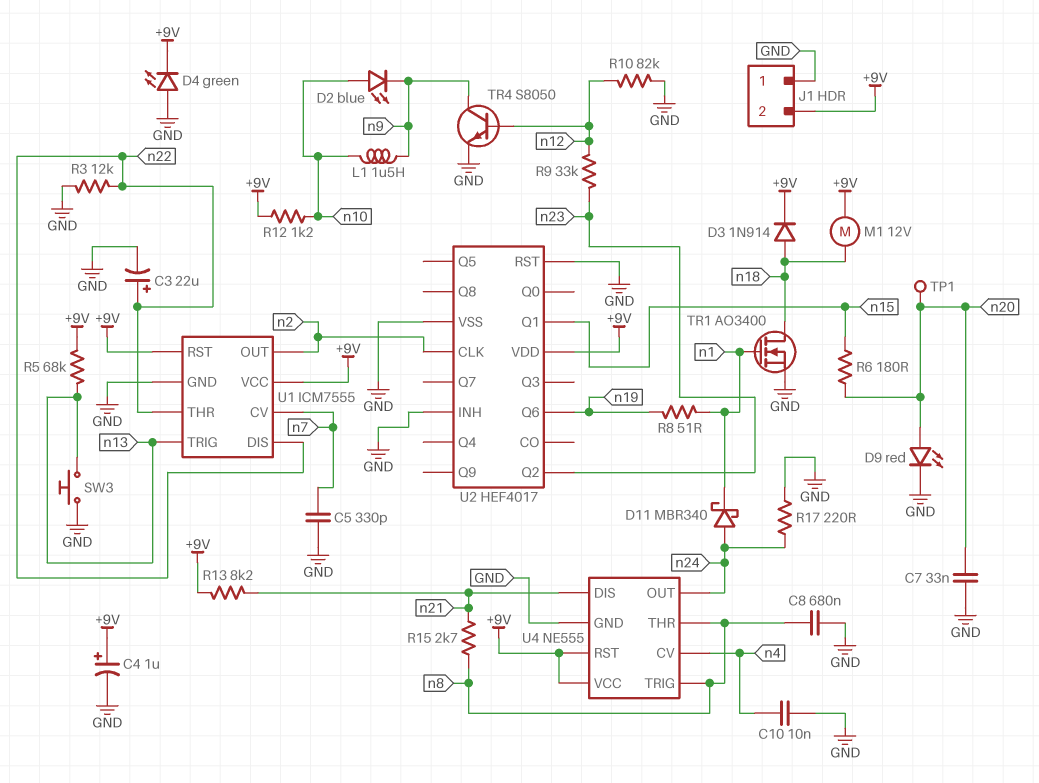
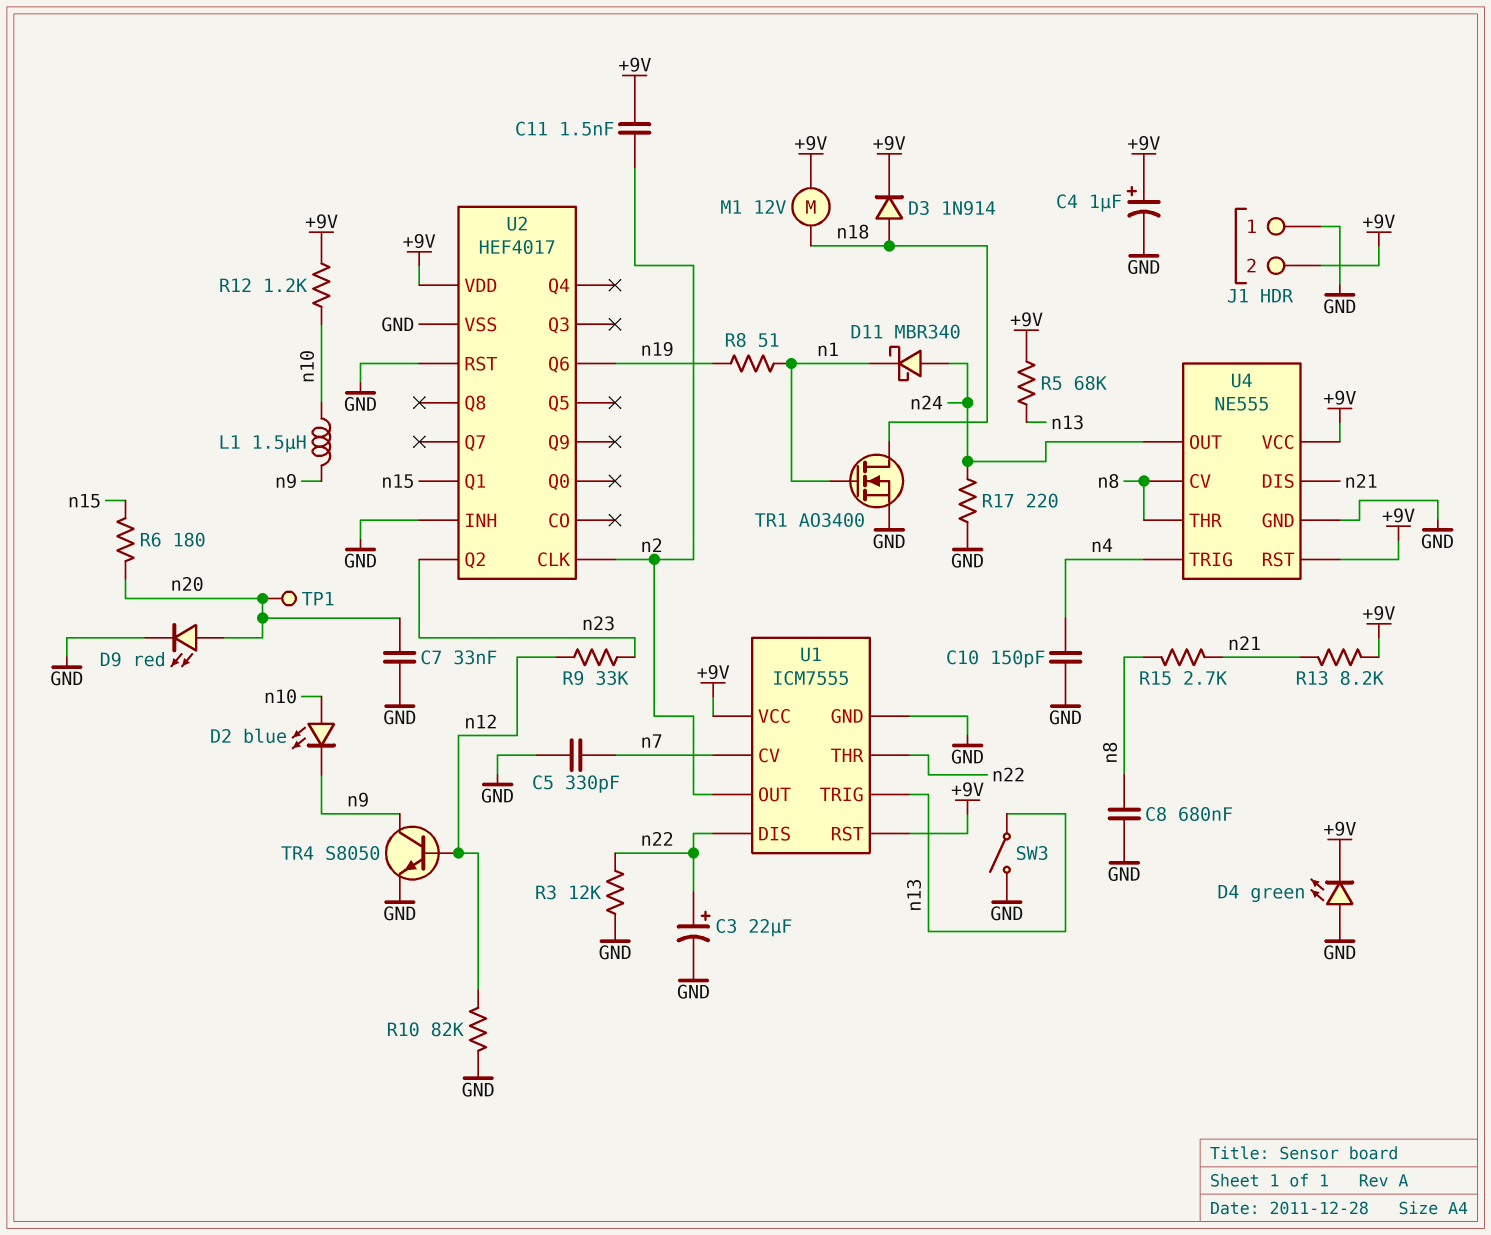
C10: 10nF (GND, n4) -> 150pF (GND, n4)
C11: none -> 1.5nF (+9V, n2)
SW3: button (GND, n13) -> switch (GND, n13)
U4 pin CV: n4 -> n8
U4 pin TRIG: n8 -> n4

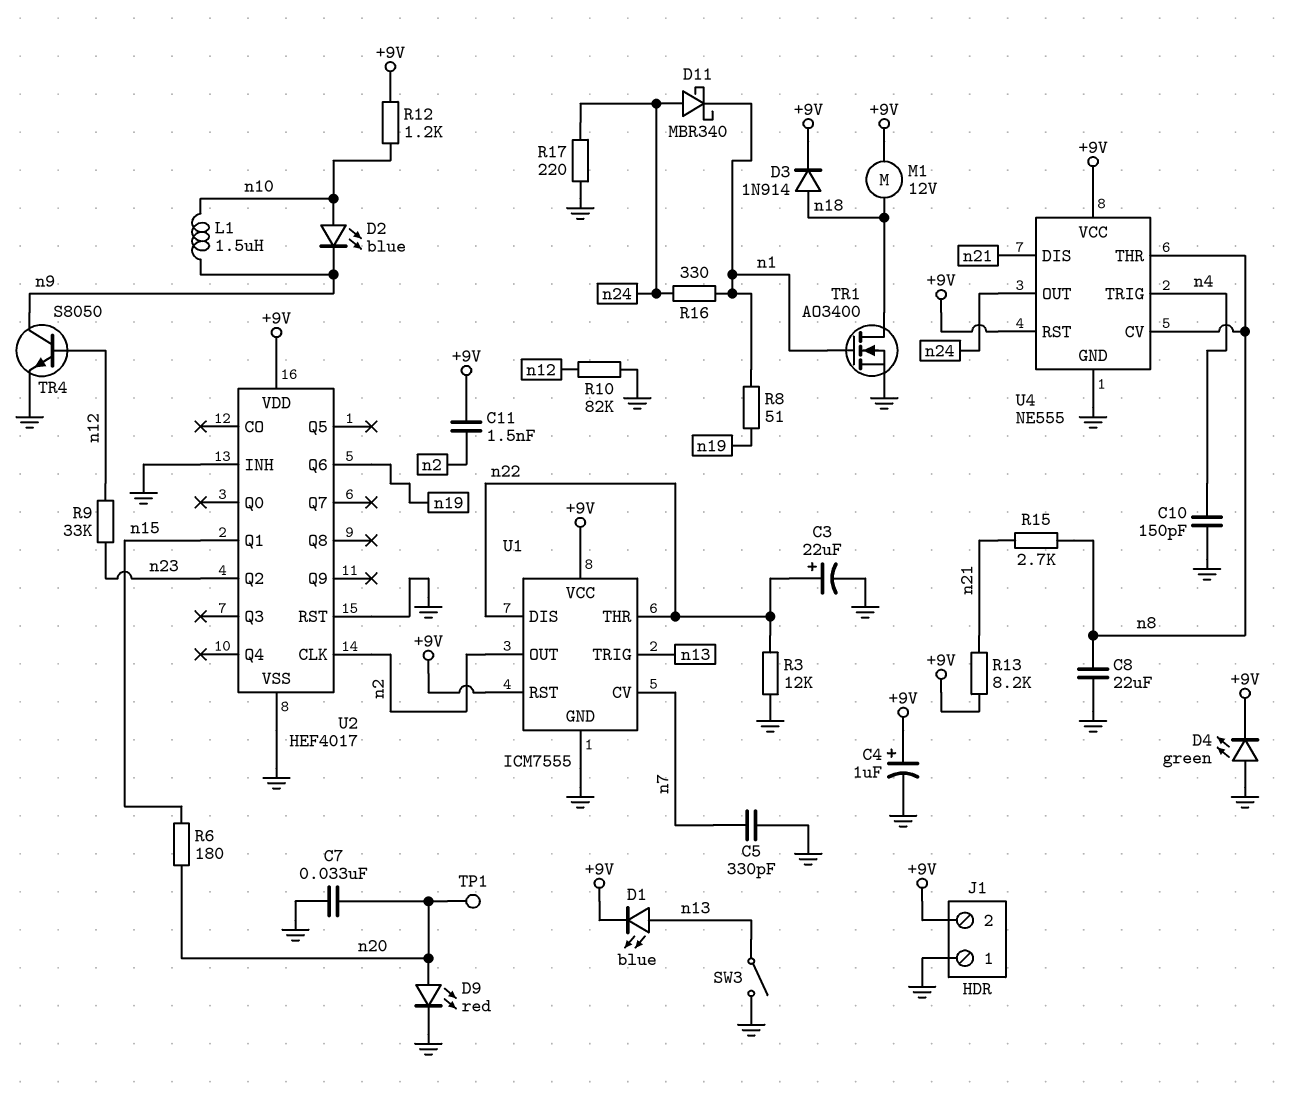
C8: 680nF (GND, n8) -> 22uF (GND, n8)
D1: none -> LED blue (A n13, K +9V)
R5: 68k (+9V, n13) -> none
R16: none -> 330 (n1, n24)

